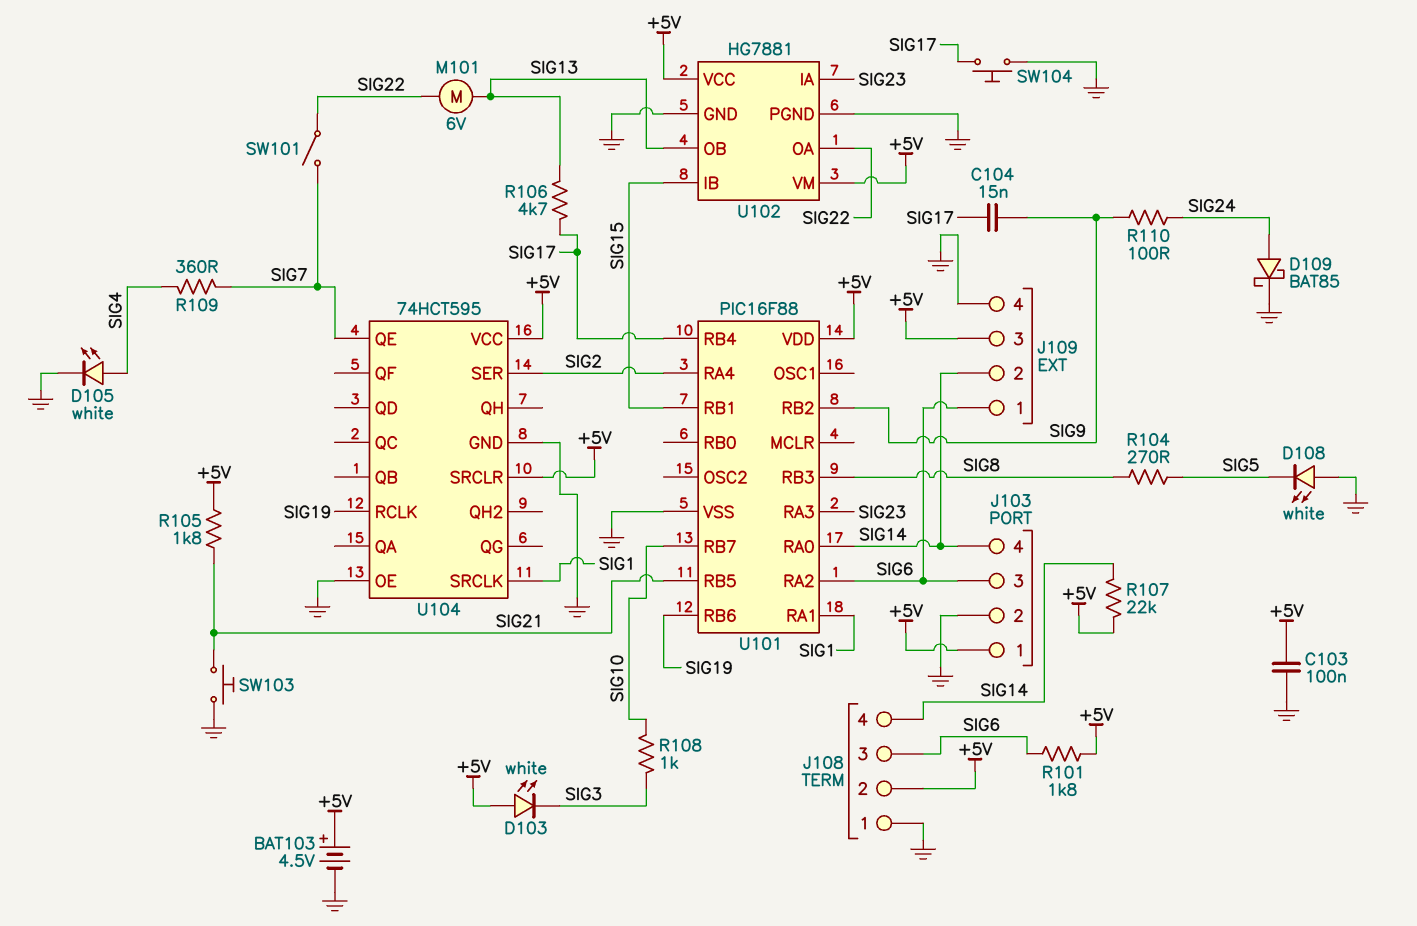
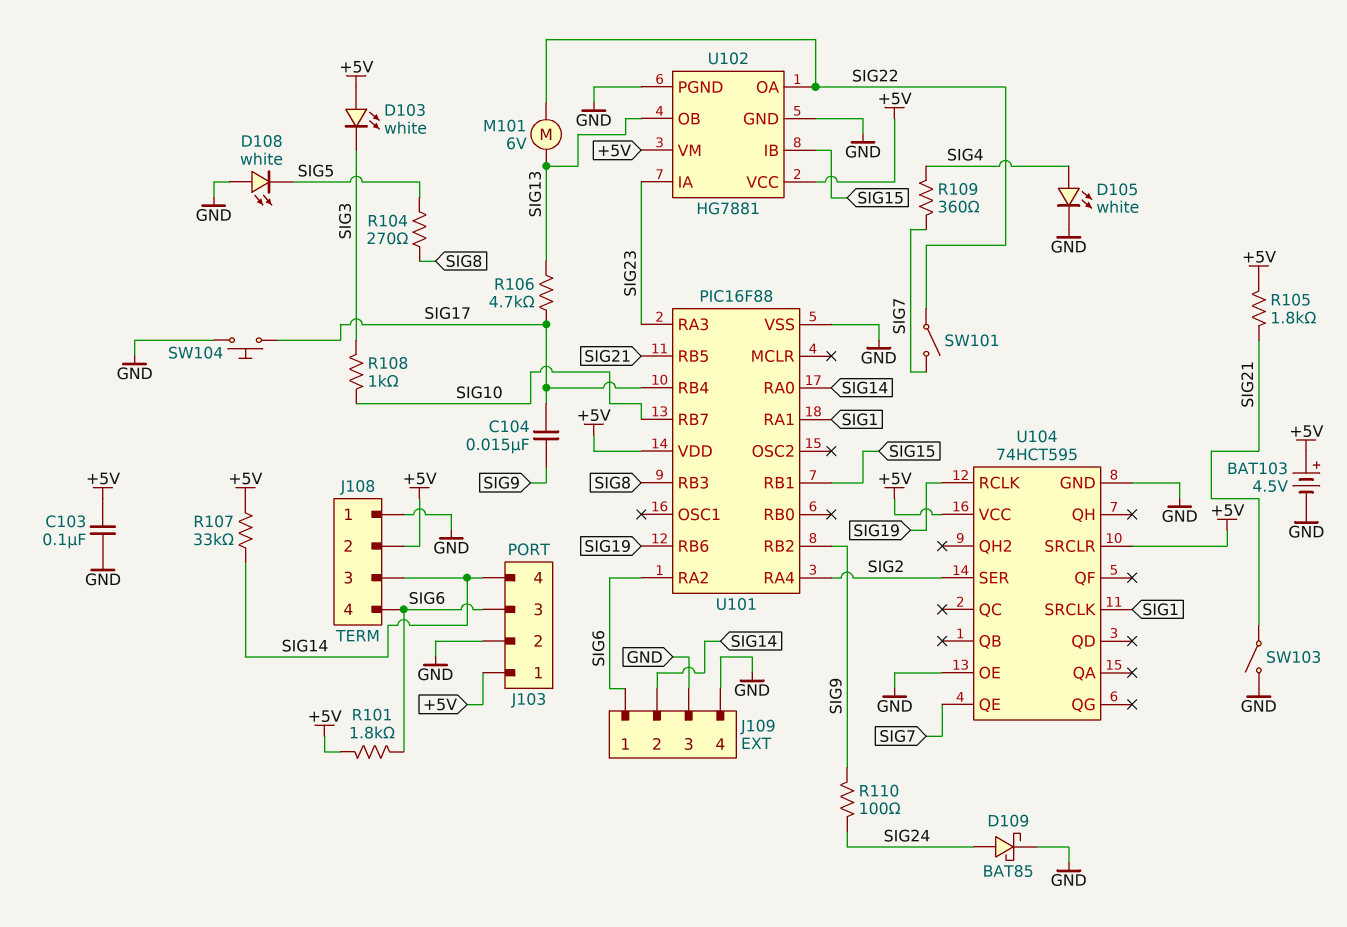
J108 pin 3: SIG6 -> SIG14
J108 pin 4: SIG14 -> SIG6
J109 pin 3: +5V -> GND
R107: 22k (+5V, SIG14) -> 33k (+5V, SIG14)
SW103: button (GND, SIG21) -> switch (GND, SIG21)

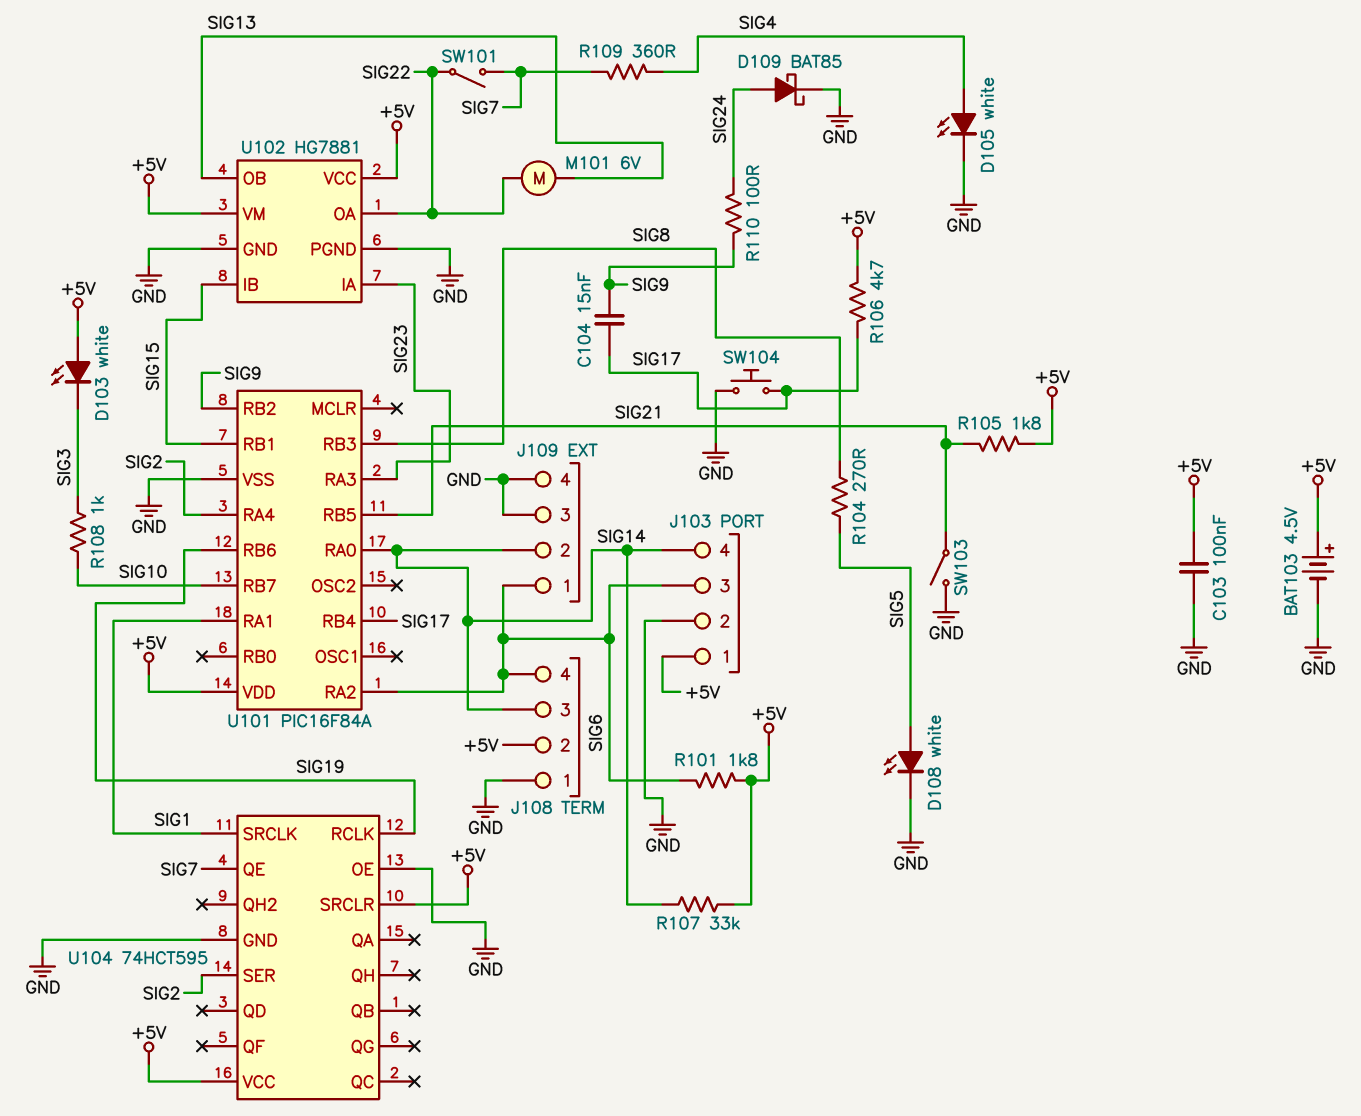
D108: LED white (A GND, K SIG5) -> LED white (A SIG5, K GND)
R106: 4.7k (SIG13, SIG17) -> 4.7k (+5V, SIG17)
U101: PIC16F88 -> PIC16F84A

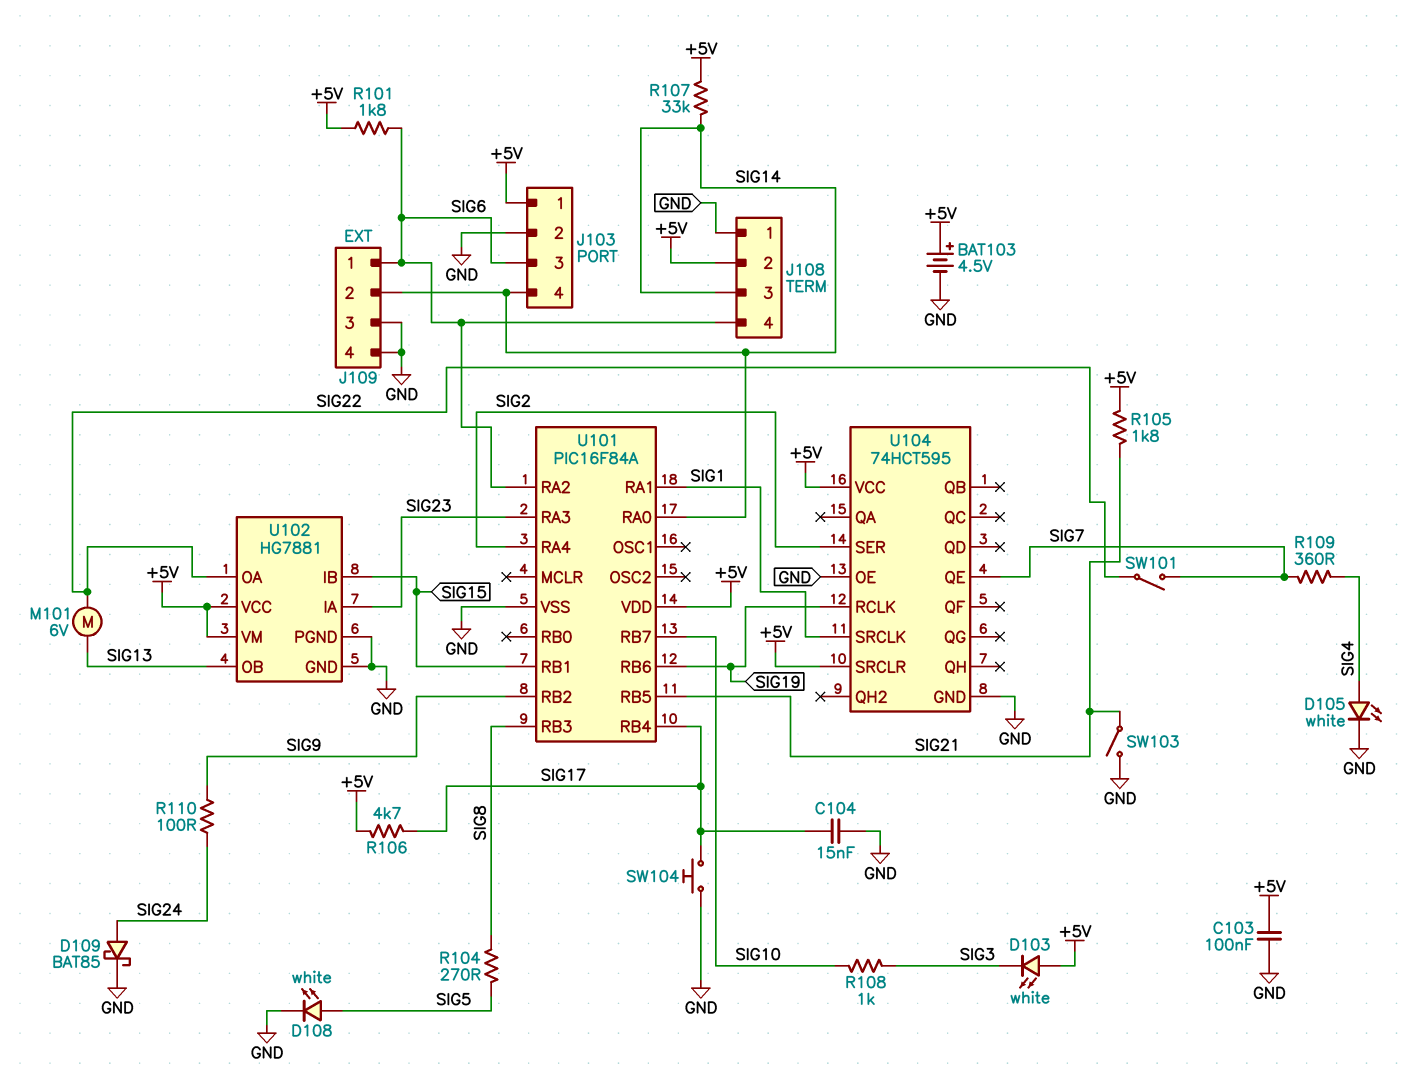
C104: 15nF (SIG9, SIG17) -> 15nF (GND, SIG17)

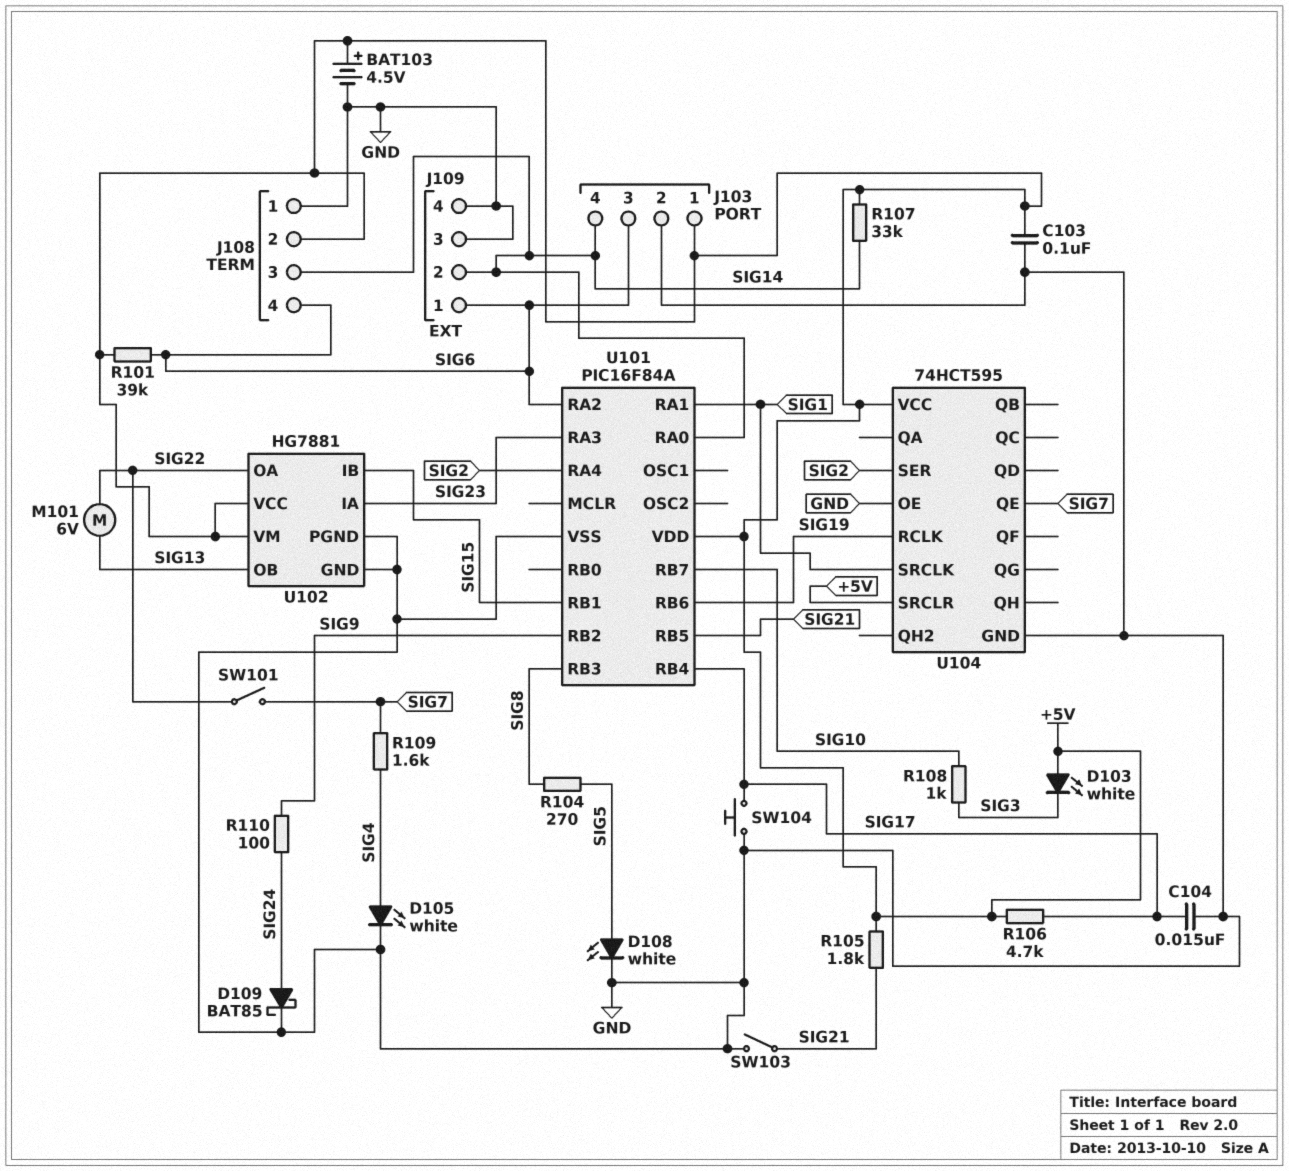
R101: 1.8k (+5V, SIG6) -> 39k (+5V, SIG6)
R109: 360 (SIG4, SIG7) -> 1.6k (SIG4, SIG7)

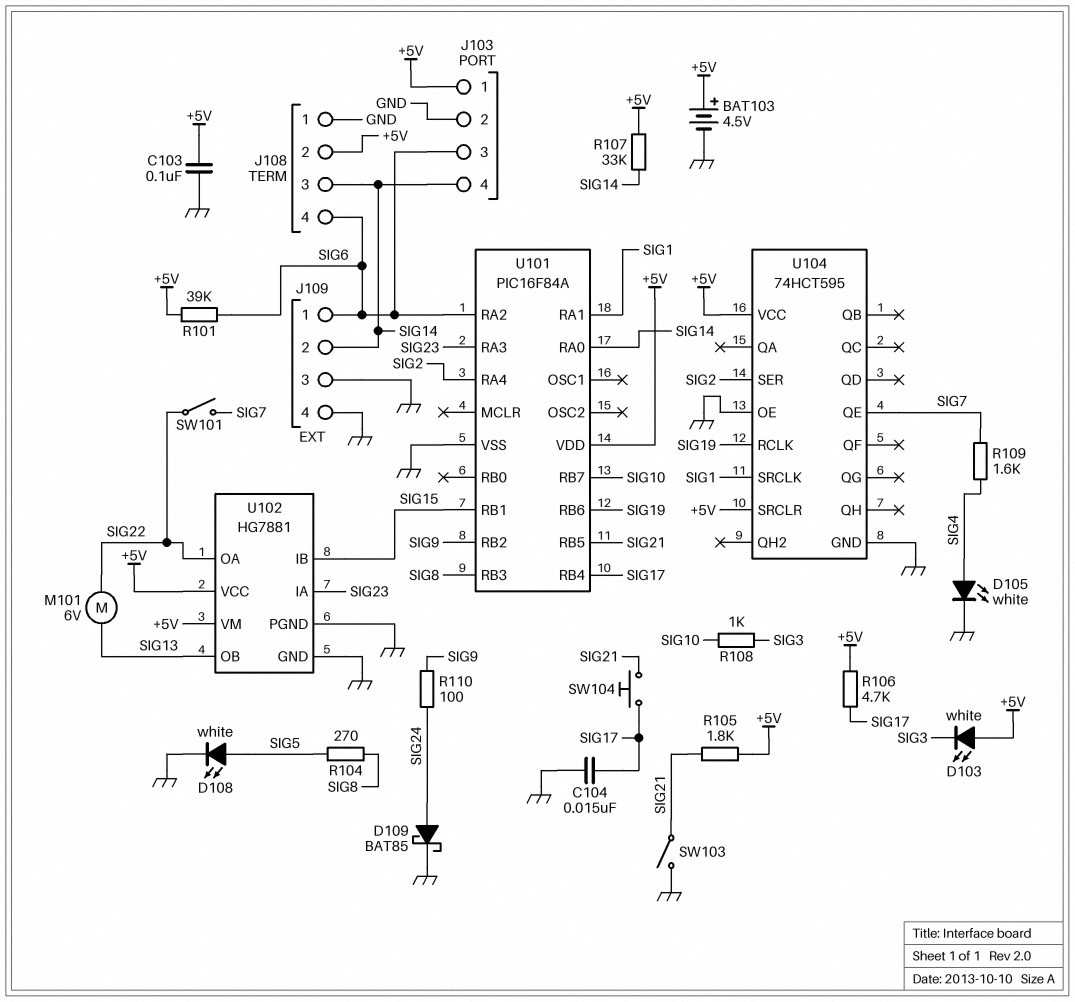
SW104: button (GND, SIG17) -> button (SIG17, SIG21)

